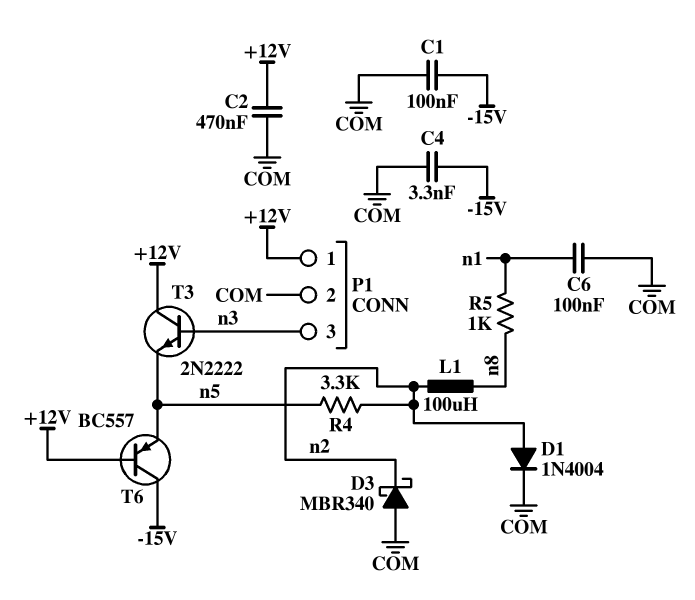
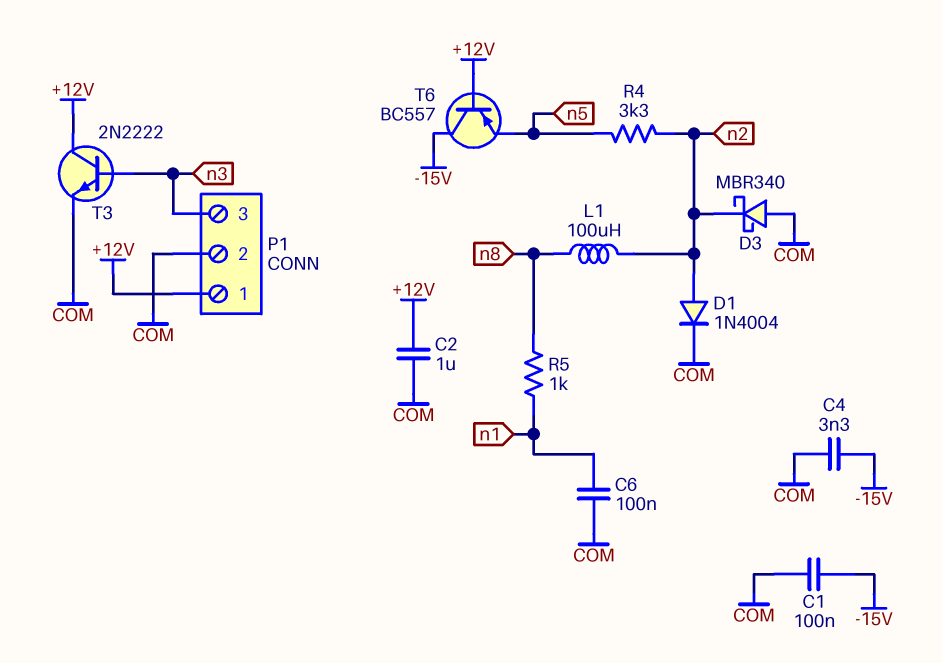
C2: 470nF (+12V, COM) -> 1uF (+12V, COM)
T3: NPN 2N2222 (B n3, C +12V, E n5) -> NPN 2N2222 (B n3, C +12V, E COM)

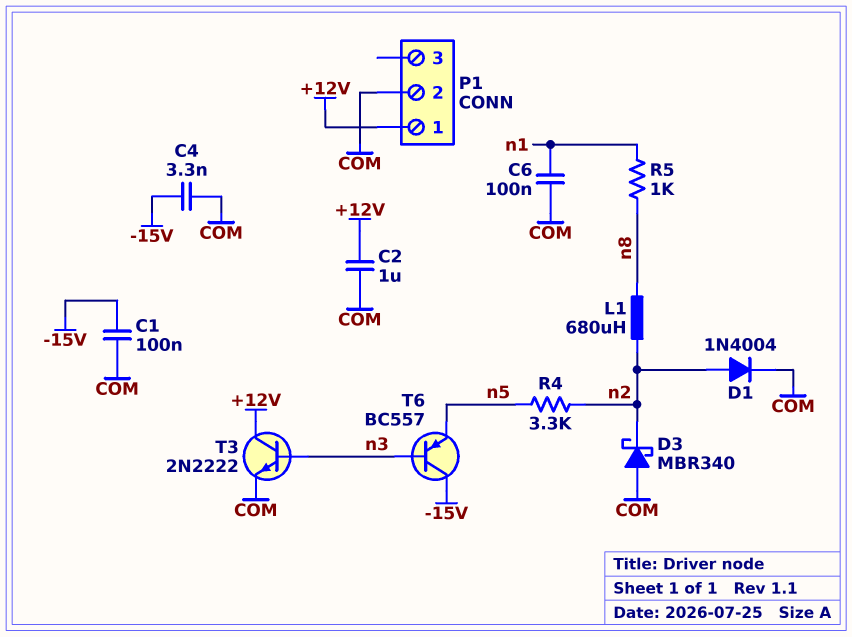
L1: 100uH (n2, n8) -> 680uH (n2, n8)
P1 pin 3: n3 -> none
T6: PNP BC557 (B +12V, C -15V, E n5) -> PNP BC557 (B n3, C -15V, E n5)

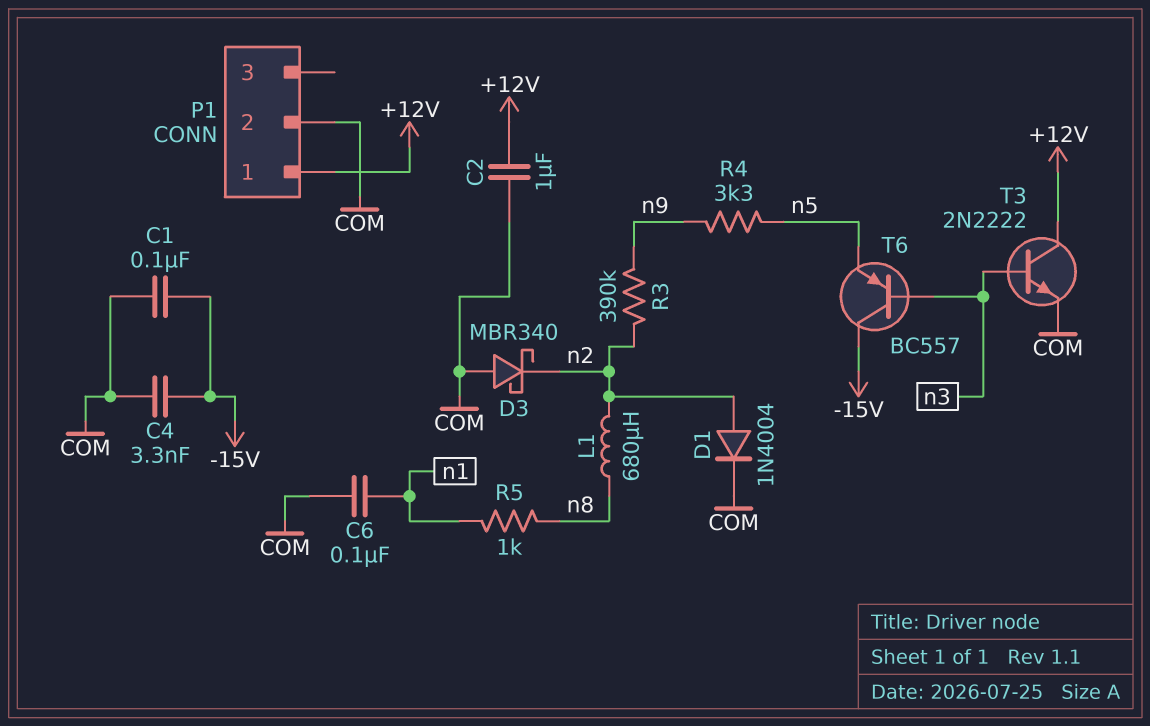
R3: none -> 390k (n2, n9)
R4: 3.3k (n2, n5) -> 3.3k (n5, n9)

